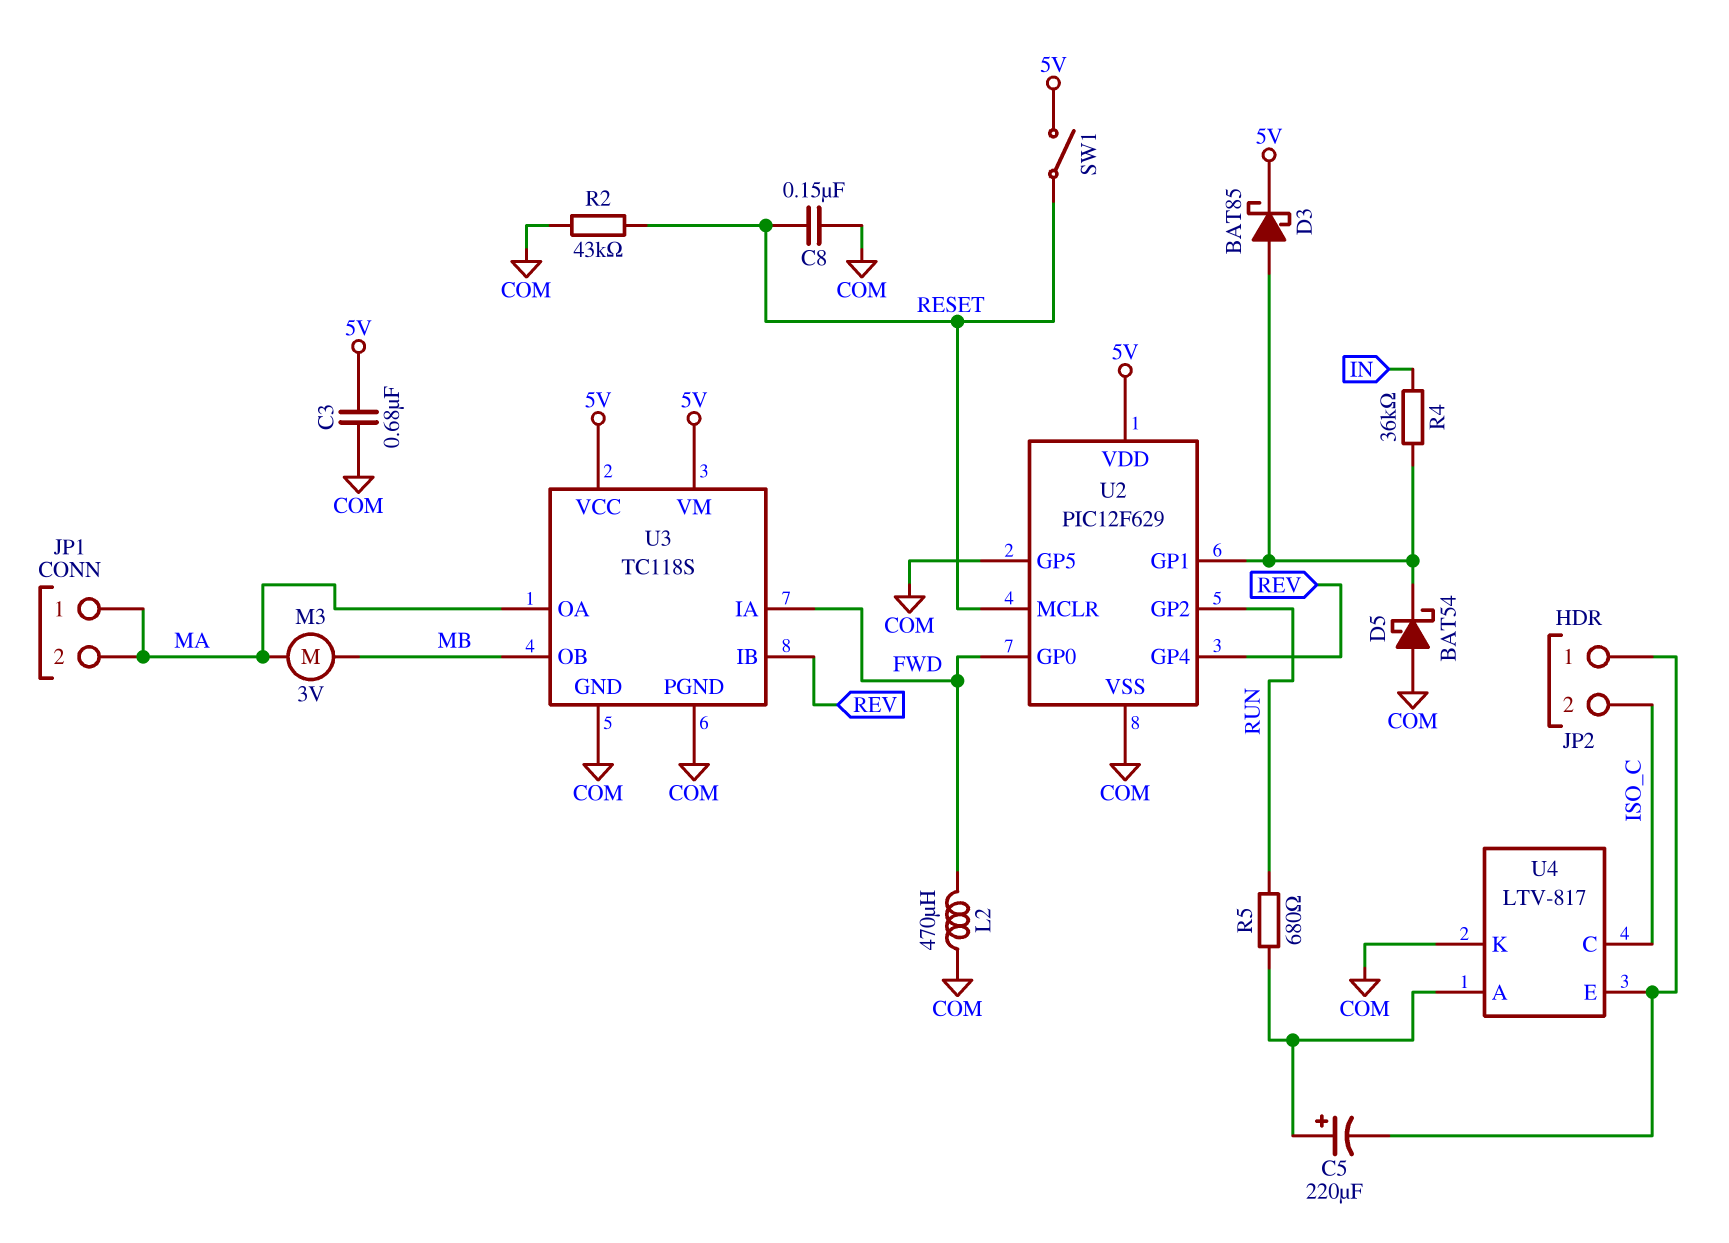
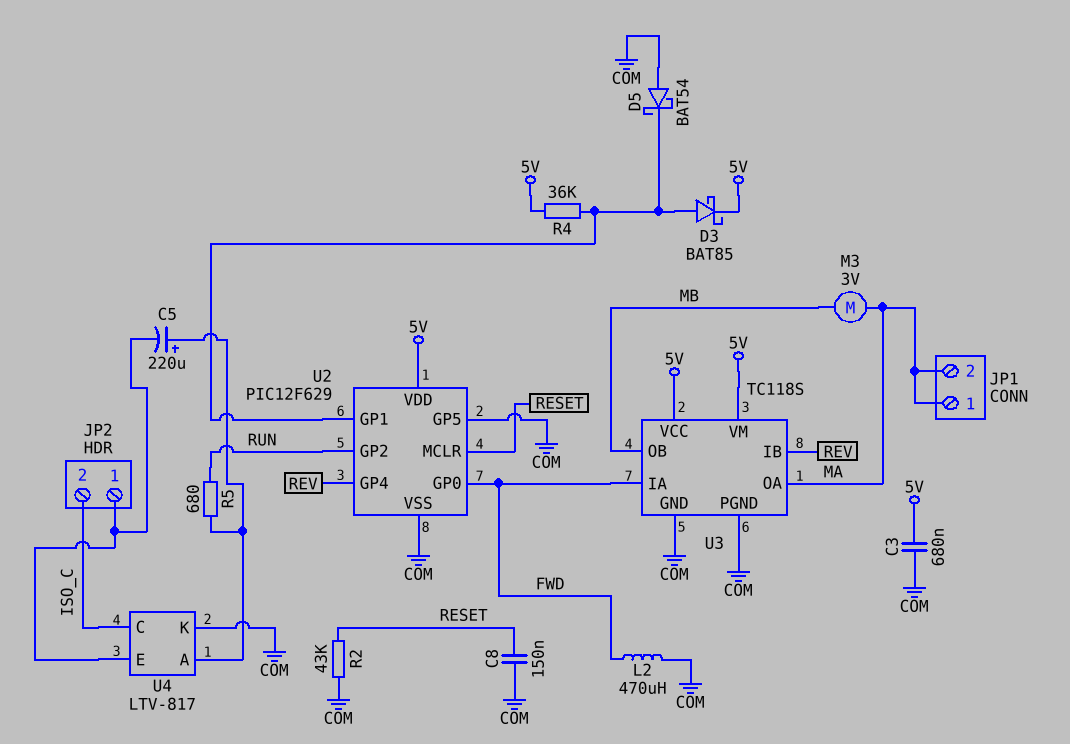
R4: 36k (IN, U2/GP1) -> 36k (5V, U2/GP1)
SW1: switch (5V, RESET) -> none

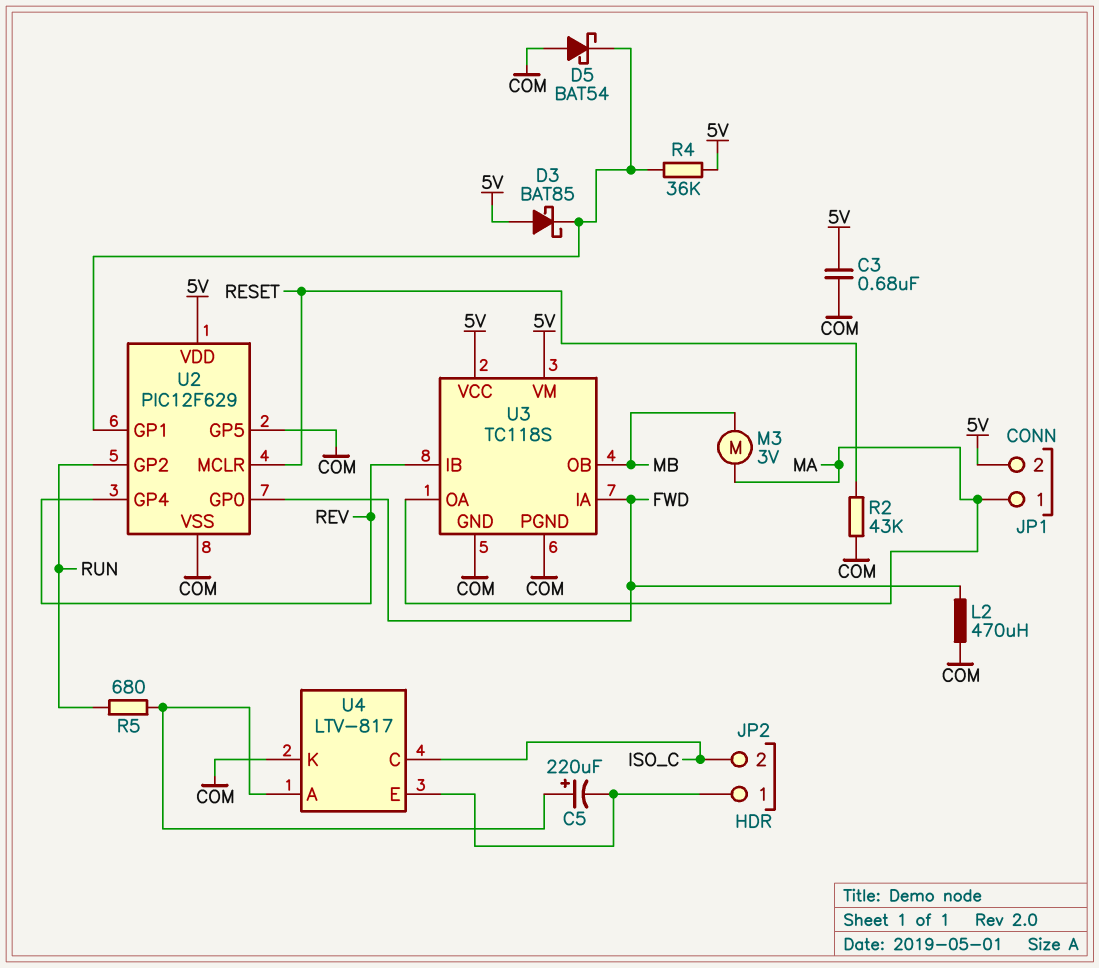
C8: 150nF (COM, RESET) -> none
D3: schottky BAT85 (A U2/GP1, K 5V) -> schottky BAT85 (A 5V, K U2/GP1)
JP1 pin 2: MA -> 5V

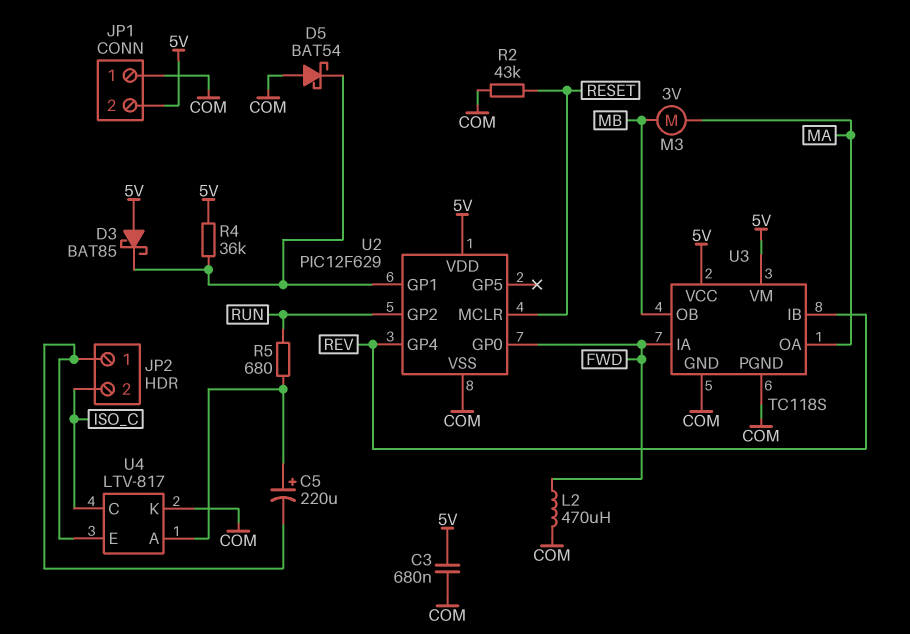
JP1 pin 1: MA -> COM
U2 pin GP5: COM -> none

